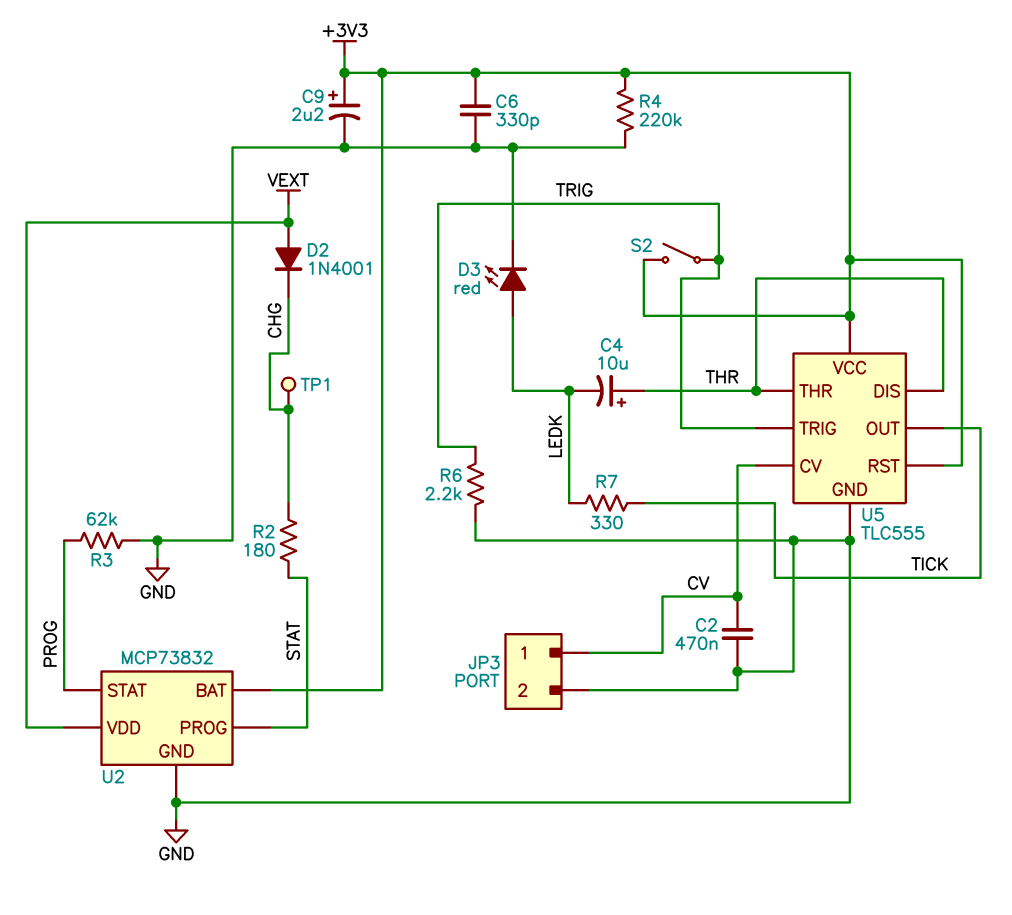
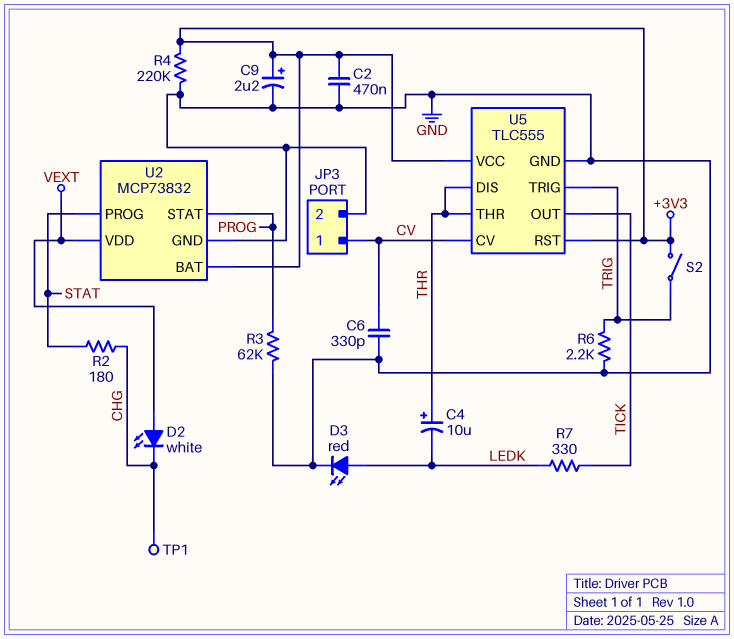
C2: 470nF (CV, GND) -> 470nF (+3V3, GND)
C6: 330pF (+3V3, GND) -> 330pF (CV, GND)
D2: diode 1N4001 (A VEXT, K CHG) -> LED white (A VEXT, K CHG)

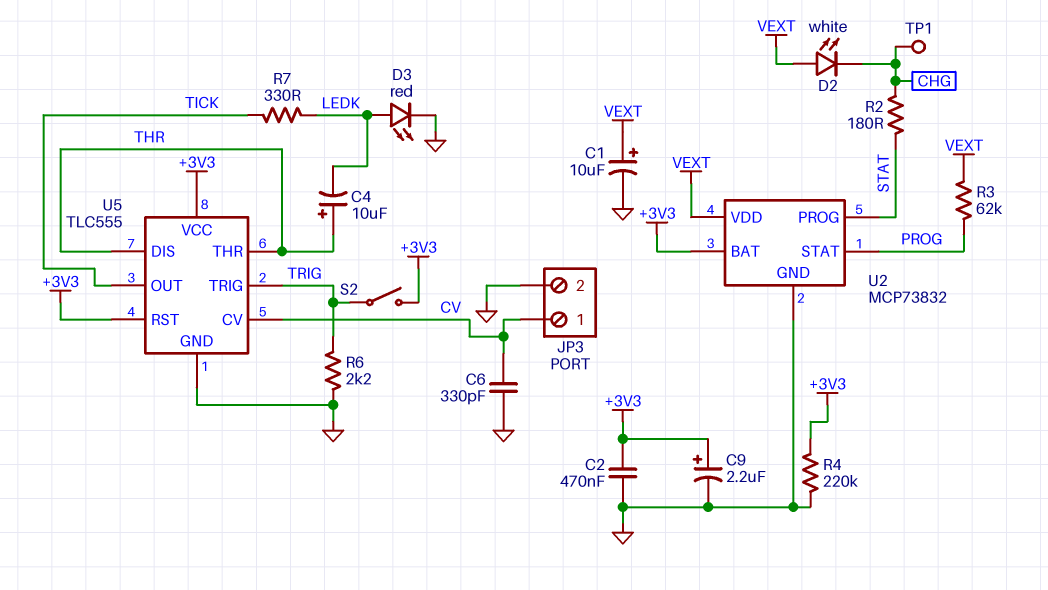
C1: none -> 10uF (plus VEXT, minus GND)
R3: 62k (GND, PROG) -> 62k (PROG, VEXT)

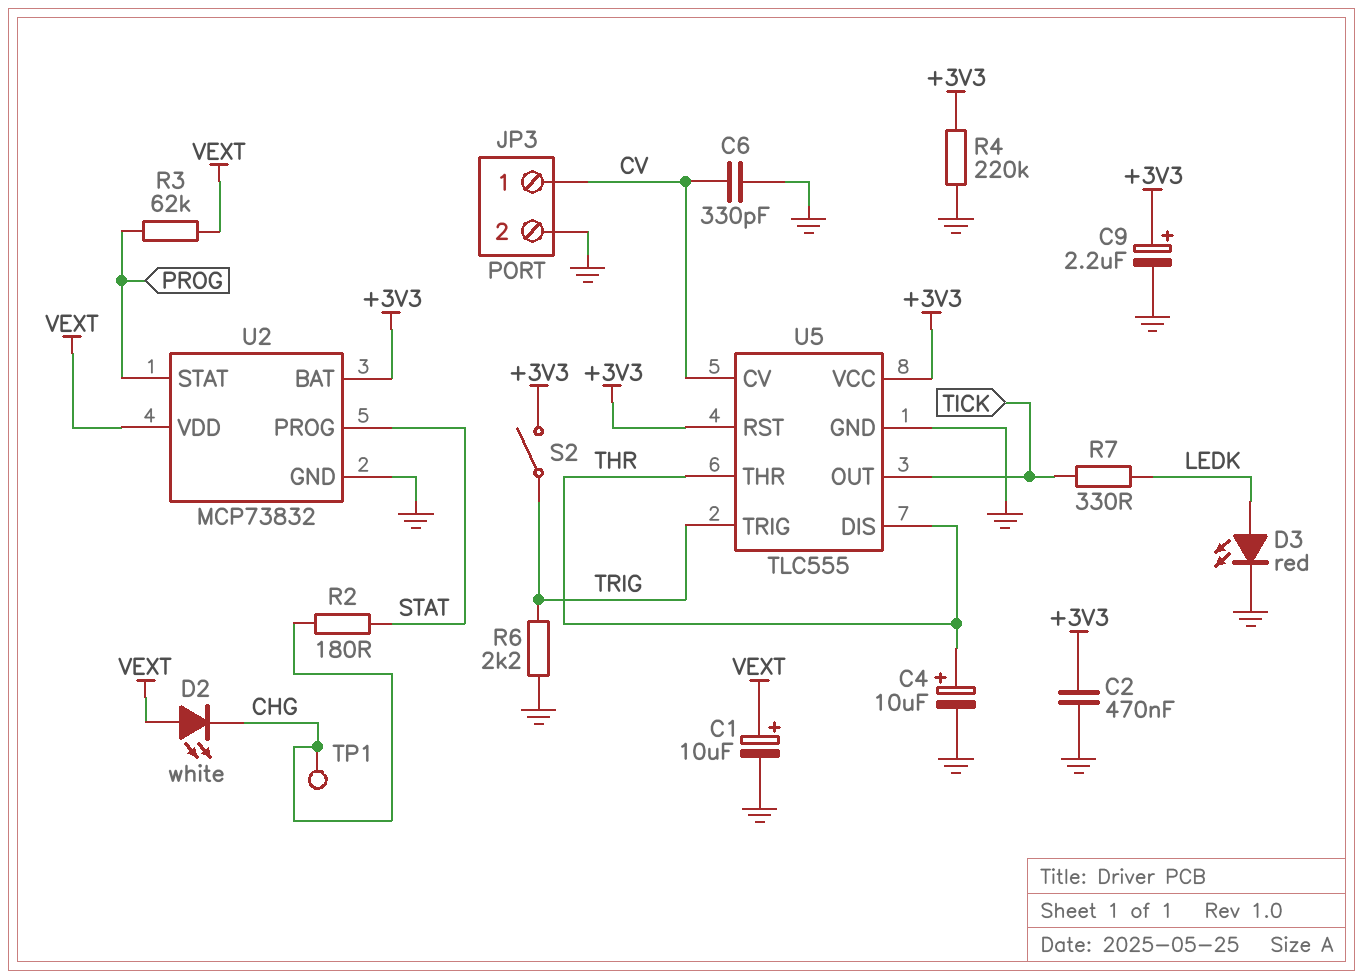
C4: 10uF (plus THR, minus LEDK) -> 10uF (plus THR, minus GND)

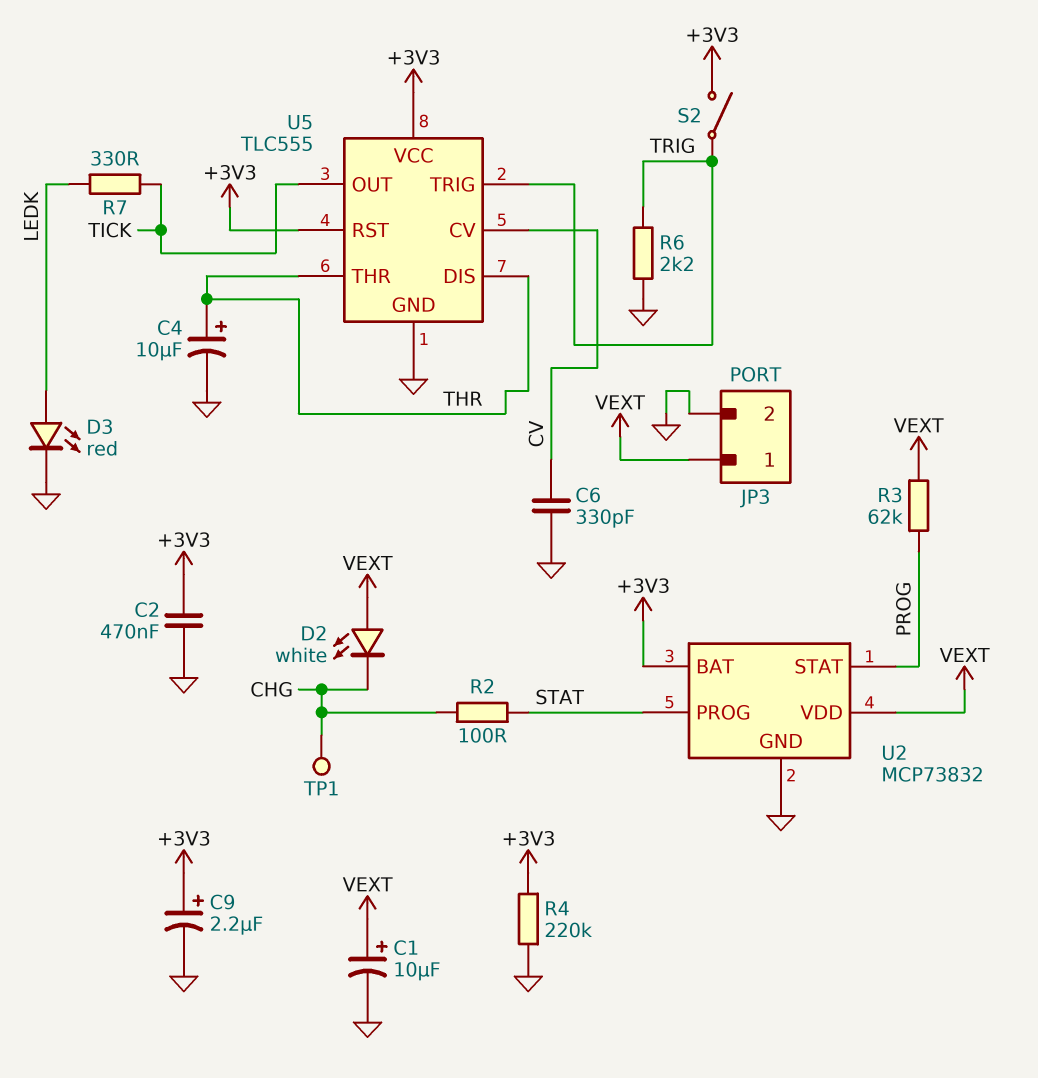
JP3 pin 1: CV -> VEXT
R2: 180 (CHG, STAT) -> 100 (CHG, STAT)

